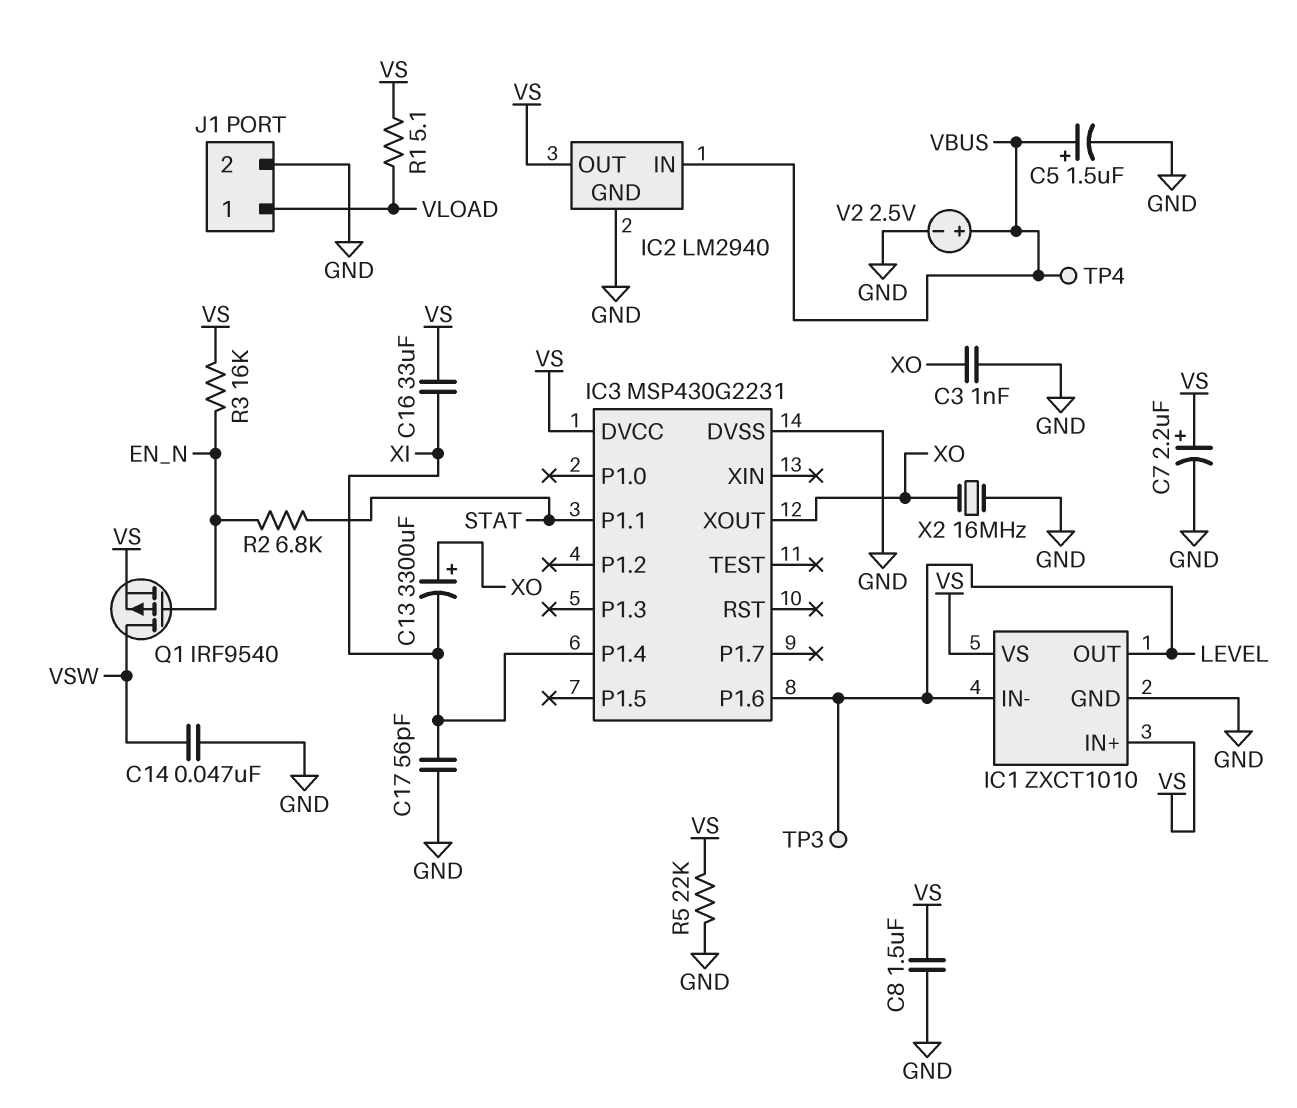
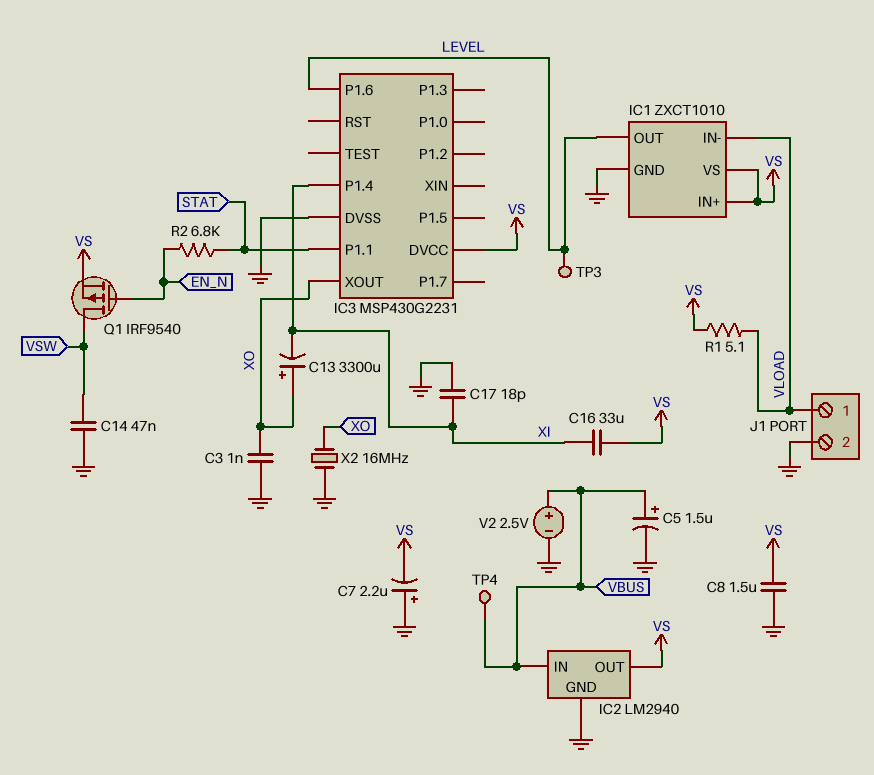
C7: 2.2uF (plus VS, minus GND) -> 2.2uF (plus GND, minus VS)
C17: 56pF (GND, XI) -> 18pF (GND, XI)
IC1 pin IN-: LEVEL -> VLOAD
R3: 16k (EN_N, VS) -> none
R5: 22k (GND, VS) -> none

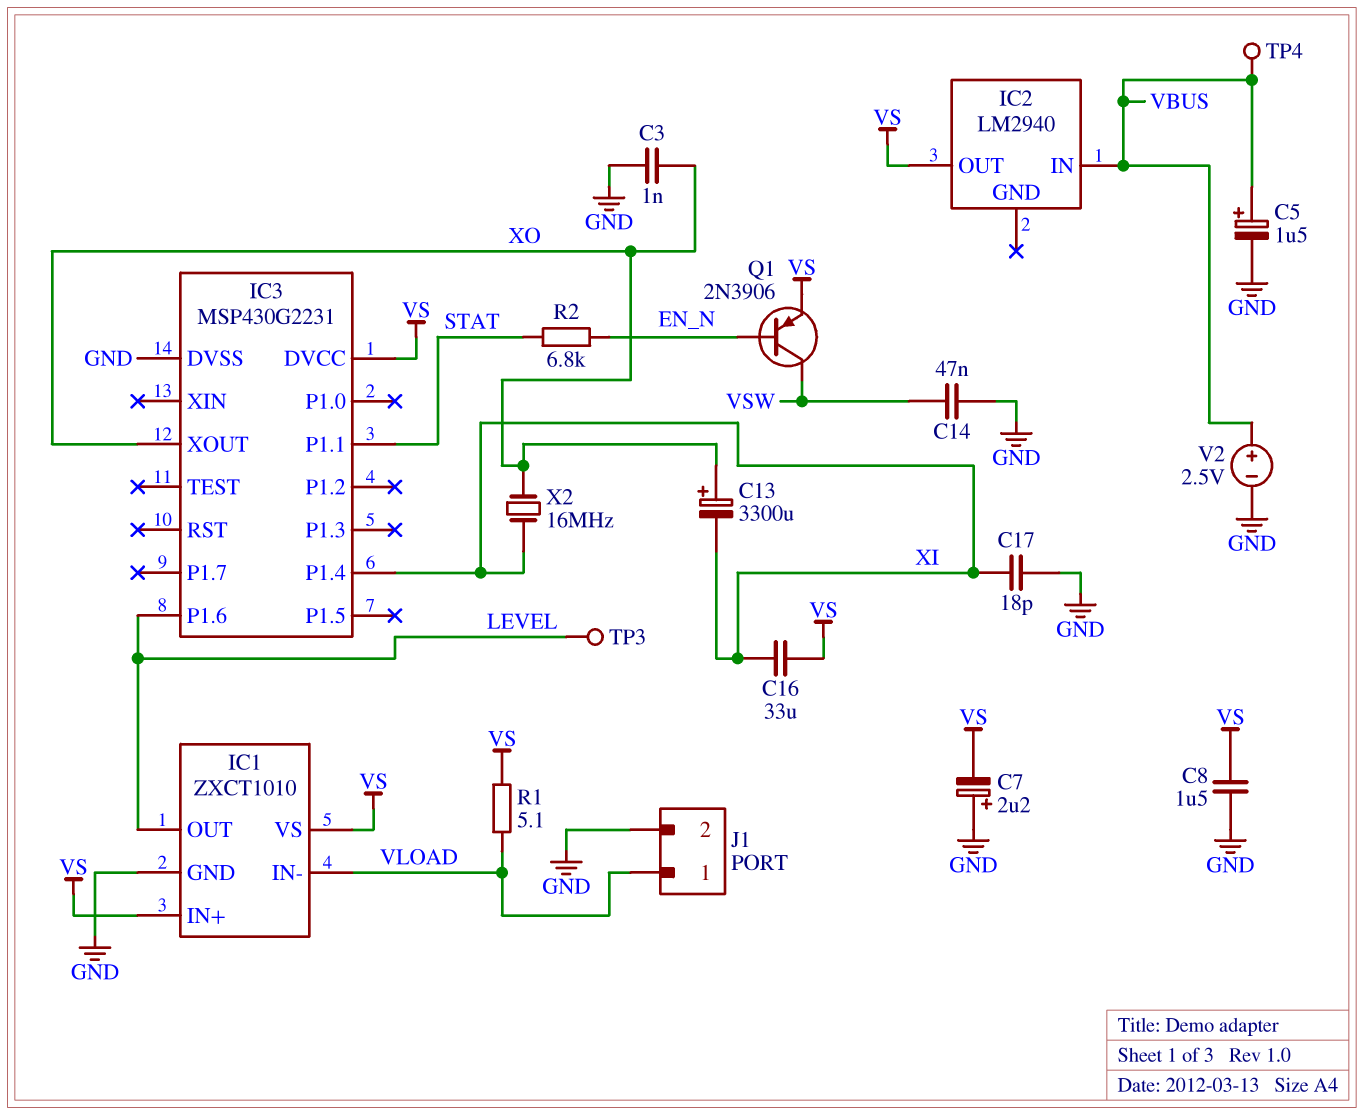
IC2 pin GND: GND -> none
Q1: PMOS IRF9540 (G EN_N, D VSW, S VS) -> PNP 2N3906 (B EN_N, C VSW, E VS)
X2: 16MHz (GND, XO) -> 16MHz (XI, XO)

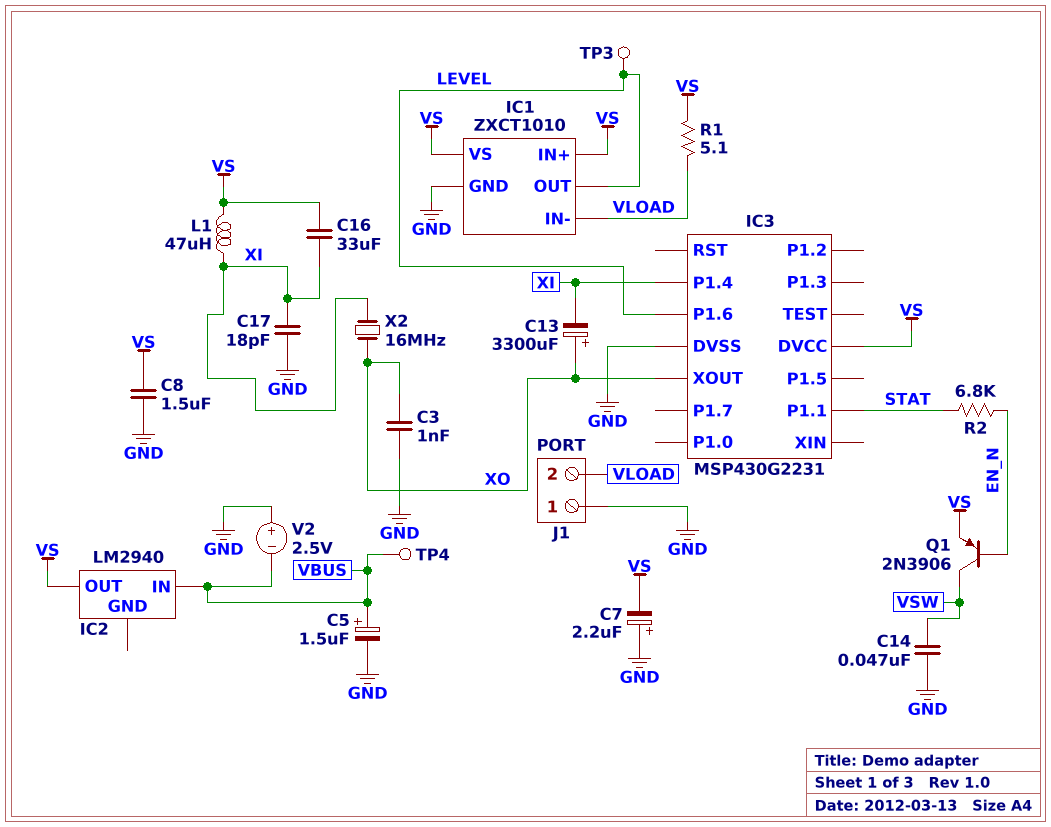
J1 pin 1: VLOAD -> GND
J1 pin 2: GND -> VLOAD
L1: none -> 47uH (VS, XI)
V2: 2.5V (plus VBUS, minus GND) -> 2.5V (plus GND, minus VBUS)

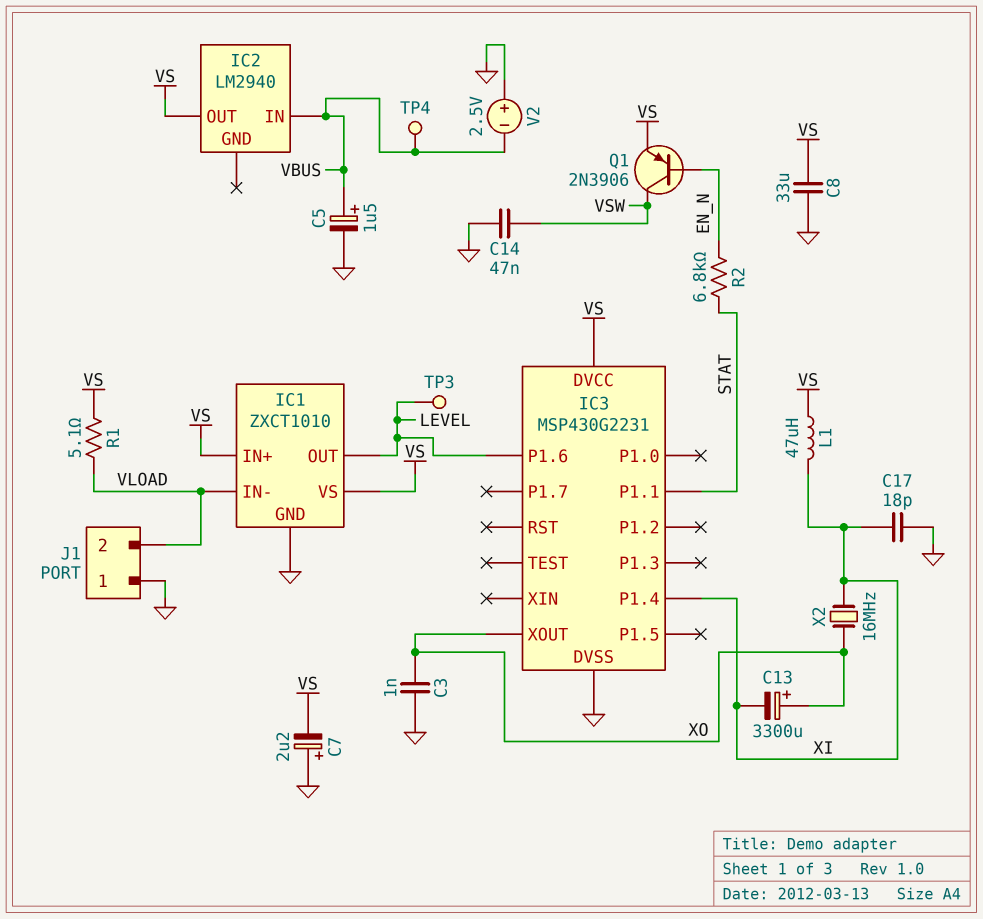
C8: 1.5uF (GND, VS) -> 33uF (GND, VS)
C16: 33uF (VS, XI) -> none

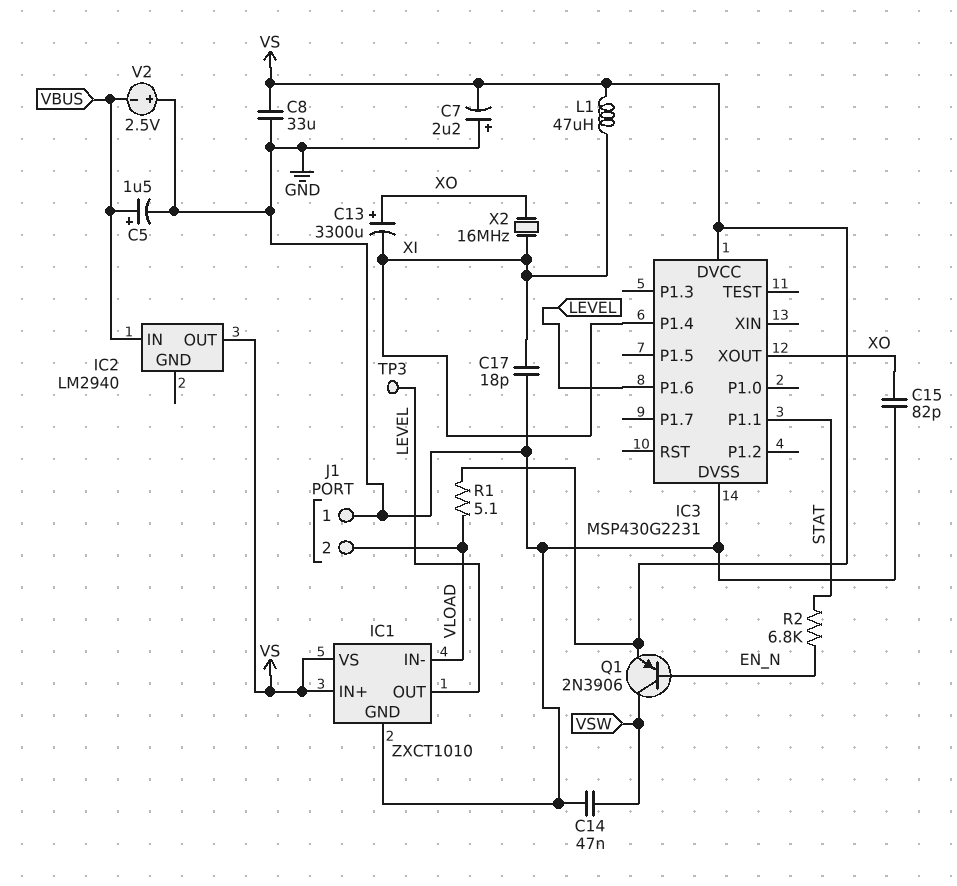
C3: 1nF (GND, XO) -> none
C15: none -> 82pF (GND, XO)
TP4: test point (VBUS) -> none

